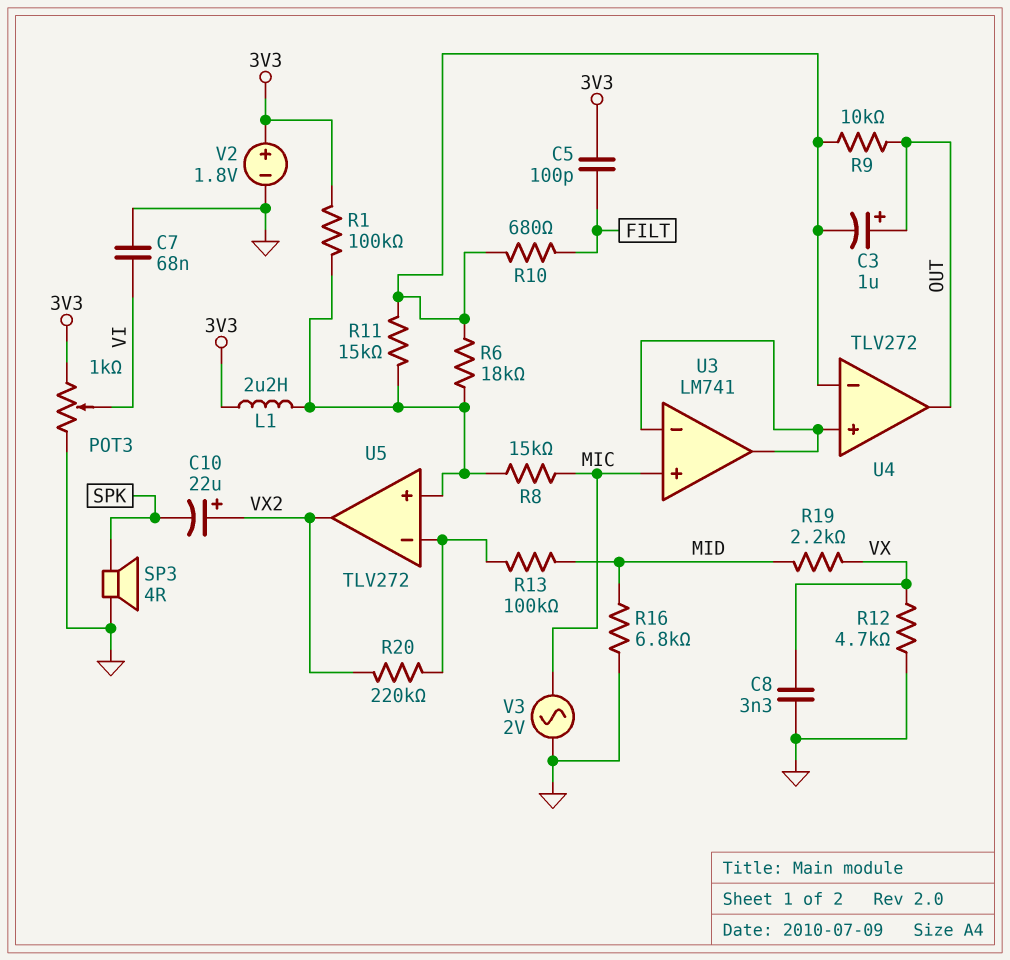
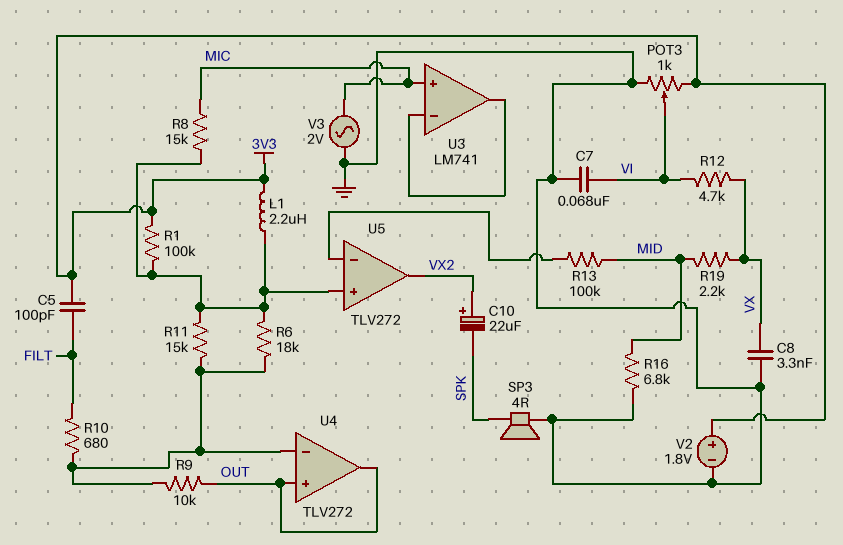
C3: 1uF (plus OUT, minus U4/in-) -> none
R12: 4.7k (GND, VX) -> 4.7k (VI, VX)
R20: 220k (U5/in-, VX2) -> none
U4 pin in+: U3/in- -> OUT

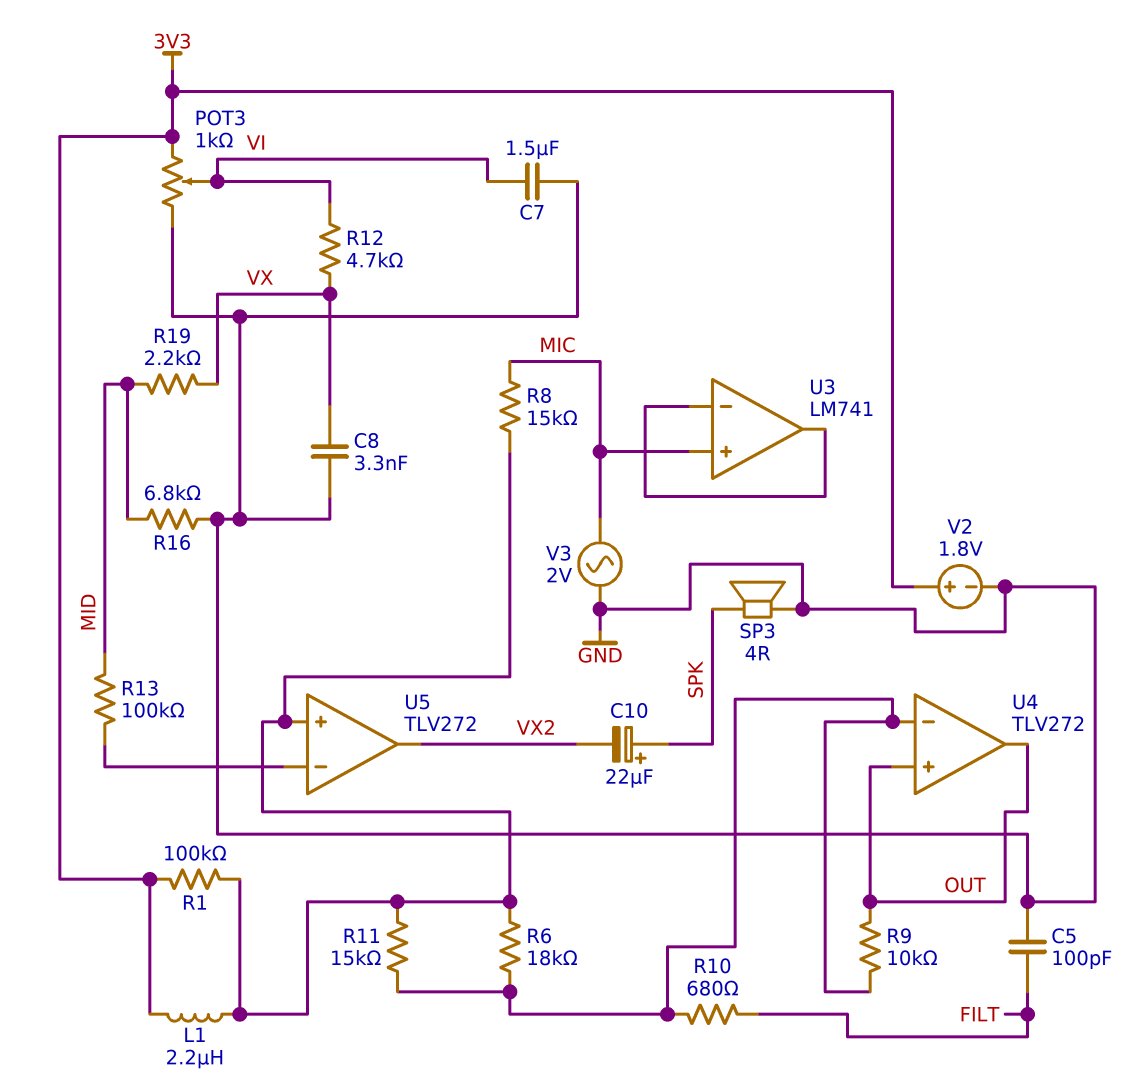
C5: 100pF (3V3, FILT) -> 100pF (FILT, GND)
C7: 68nF (GND, VI) -> 1.5uF (GND, VI)
C10: 22uF (plus VX2, minus SPK) -> 22uF (plus SPK, minus VX2)

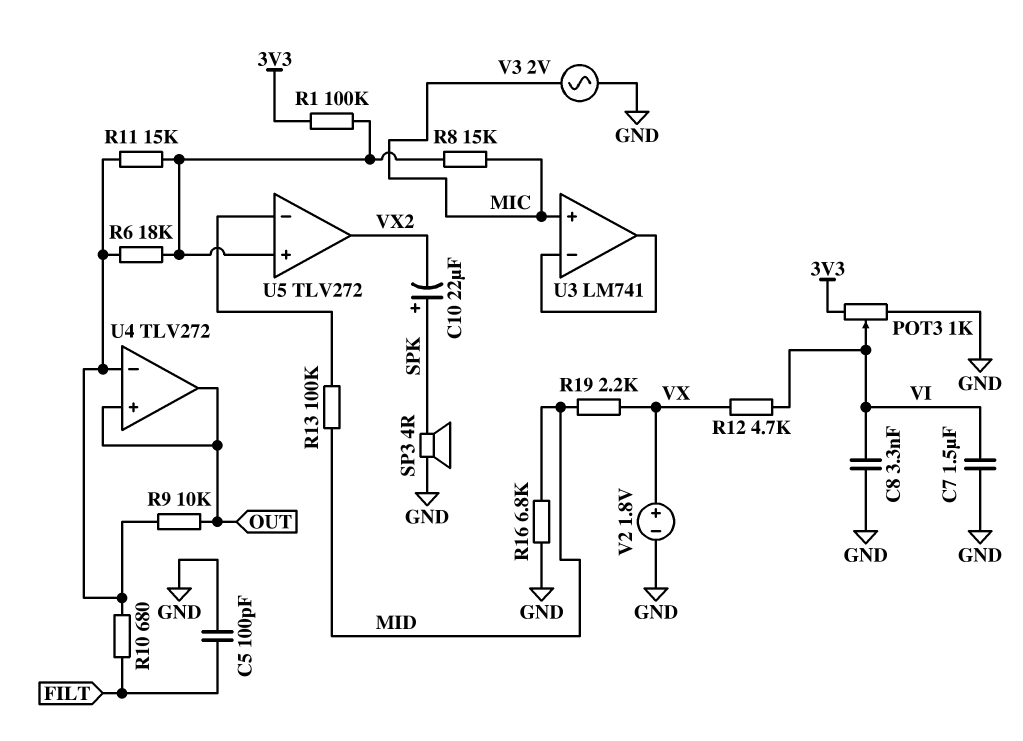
C8: 3.3nF (GND, VX) -> 3.3nF (GND, VI)
L1: 2.2uH (3V3, U5/in+) -> none
V2: 1.8V (plus 3V3, minus GND) -> 1.8V (plus VX, minus GND)

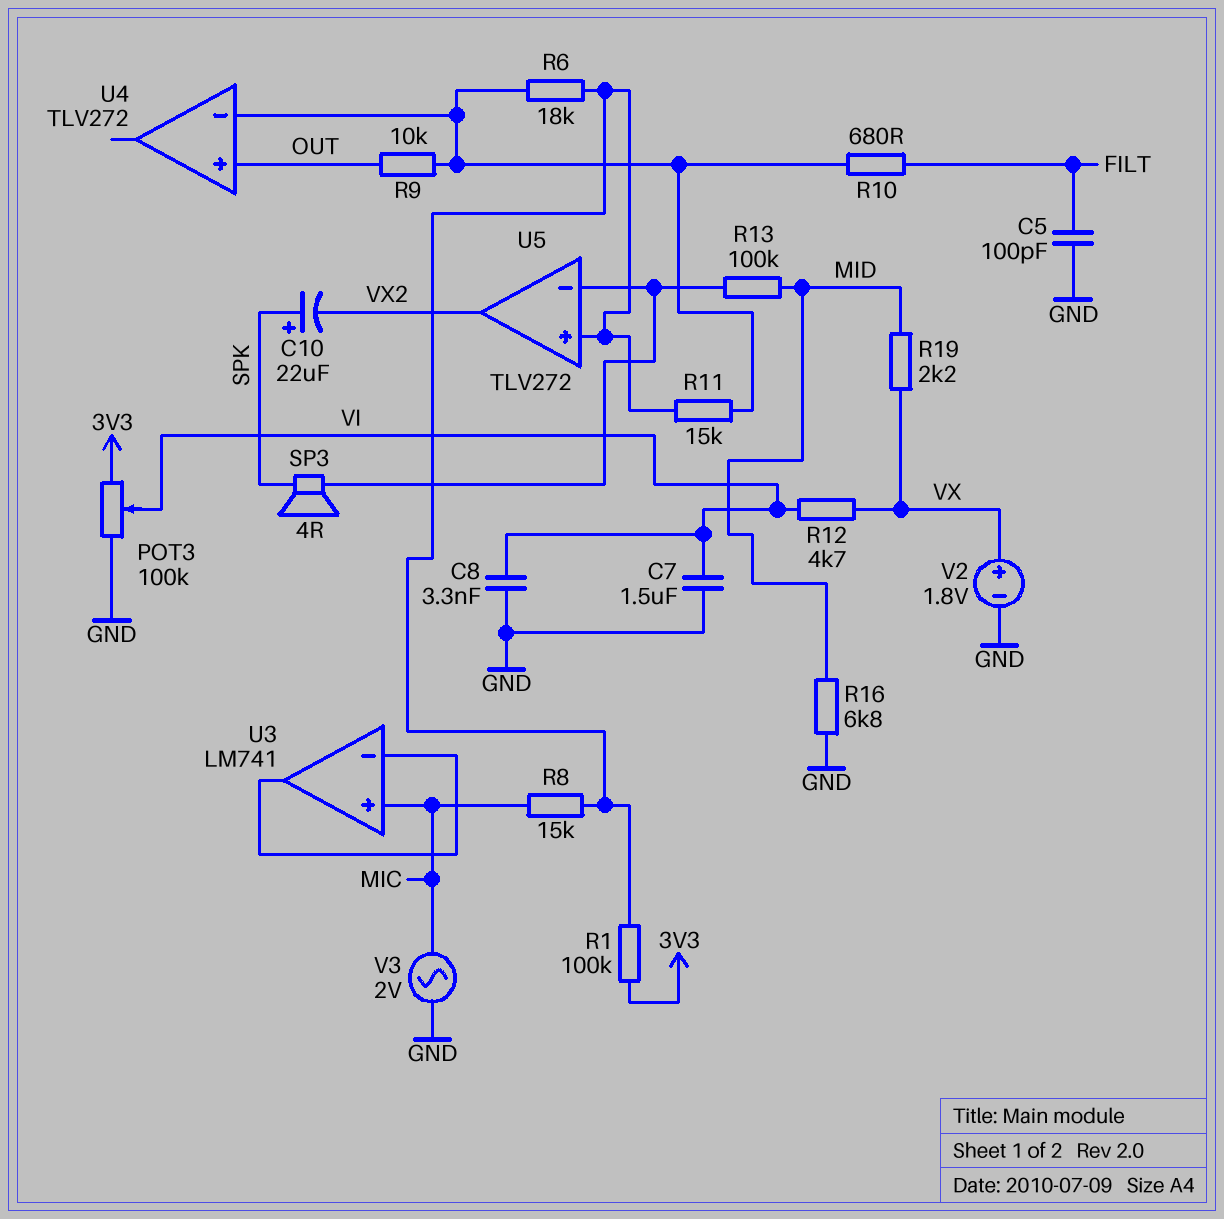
POT3: 1k (3V3, GND, wiper VI) -> 100k (3V3, GND, wiper VI)
SP3: speaker 4R (GND, SPK) -> speaker 4R (SPK, U5/in-)
U4 pin out: OUT -> none

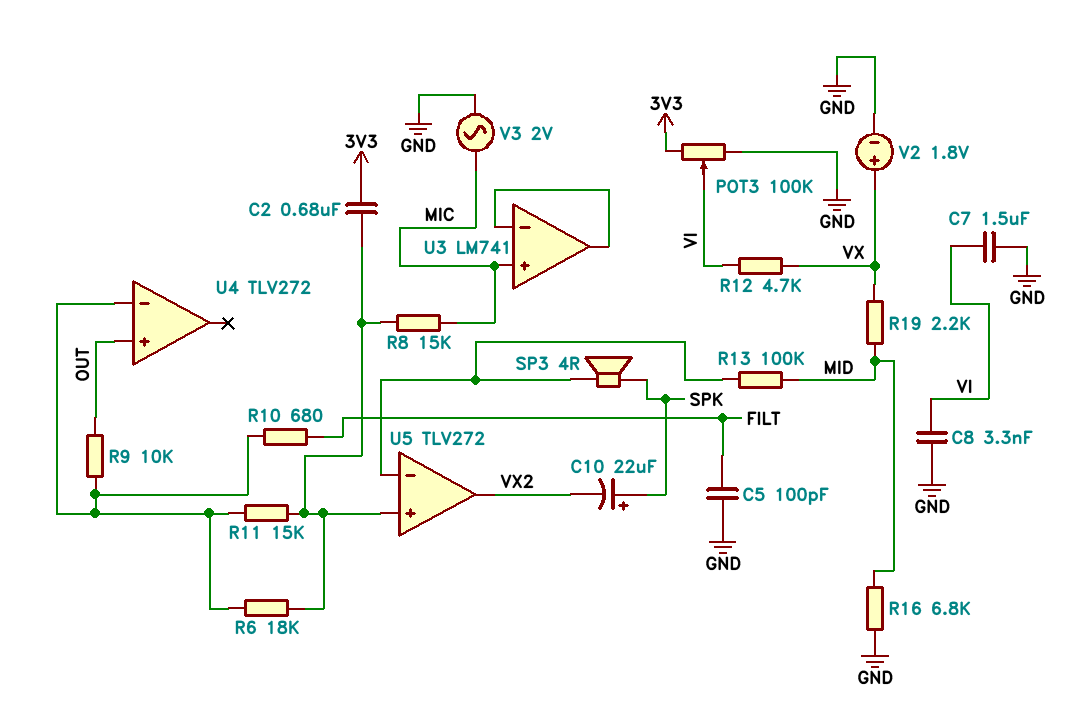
C2: none -> 680nF (3V3, U5/in+)
R1: 100k (3V3, U5/in+) -> none

